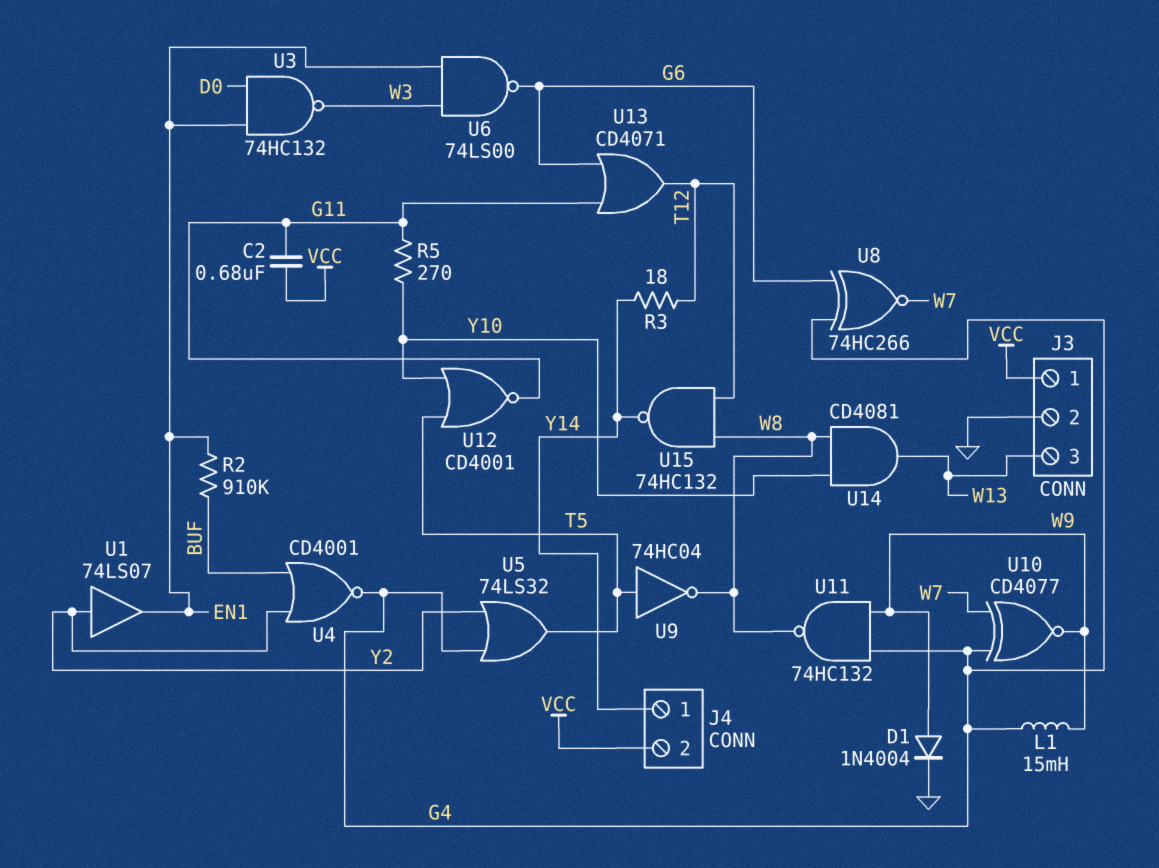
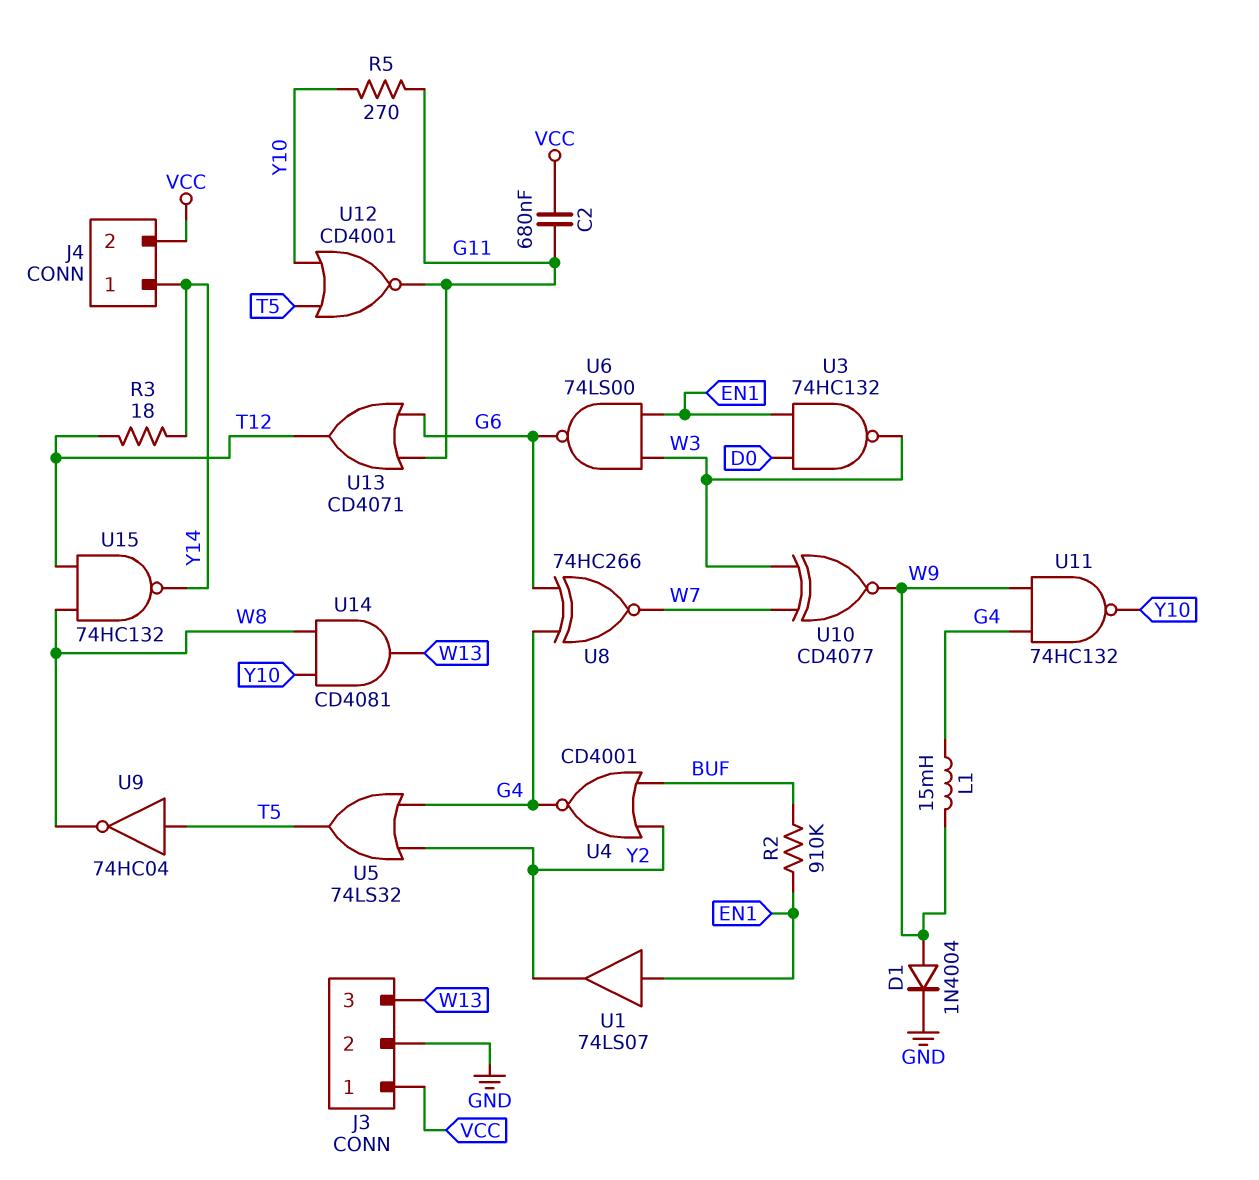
U1: buffer 74LS07 (in Y2, out EN1) -> buffer 74LS07 (in EN1, out Y2)
U10: XNOR CD4077 (in G4, in W7, out W9) -> XNOR CD4077 (in W3, in W7, out W9)
U11: NAND 74HC132 (in G4, in W9, out W8) -> NAND 74HC132 (in G4, in W9, out Y10)

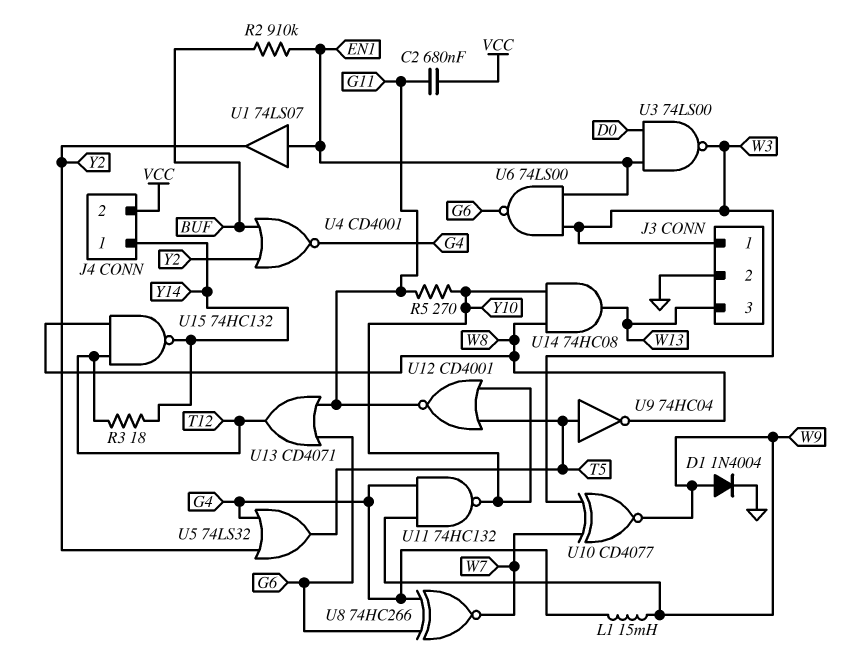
J3 pin 1: VCC -> W3
U3: NAND 74HC132 (in D0, in EN1, out W3) -> NAND 74LS00 (in D0, in EN1, out W3)
U14: AND CD4081 (in W8, in Y10, out W13) -> AND 74HC08 (in W8, in Y10, out W13)

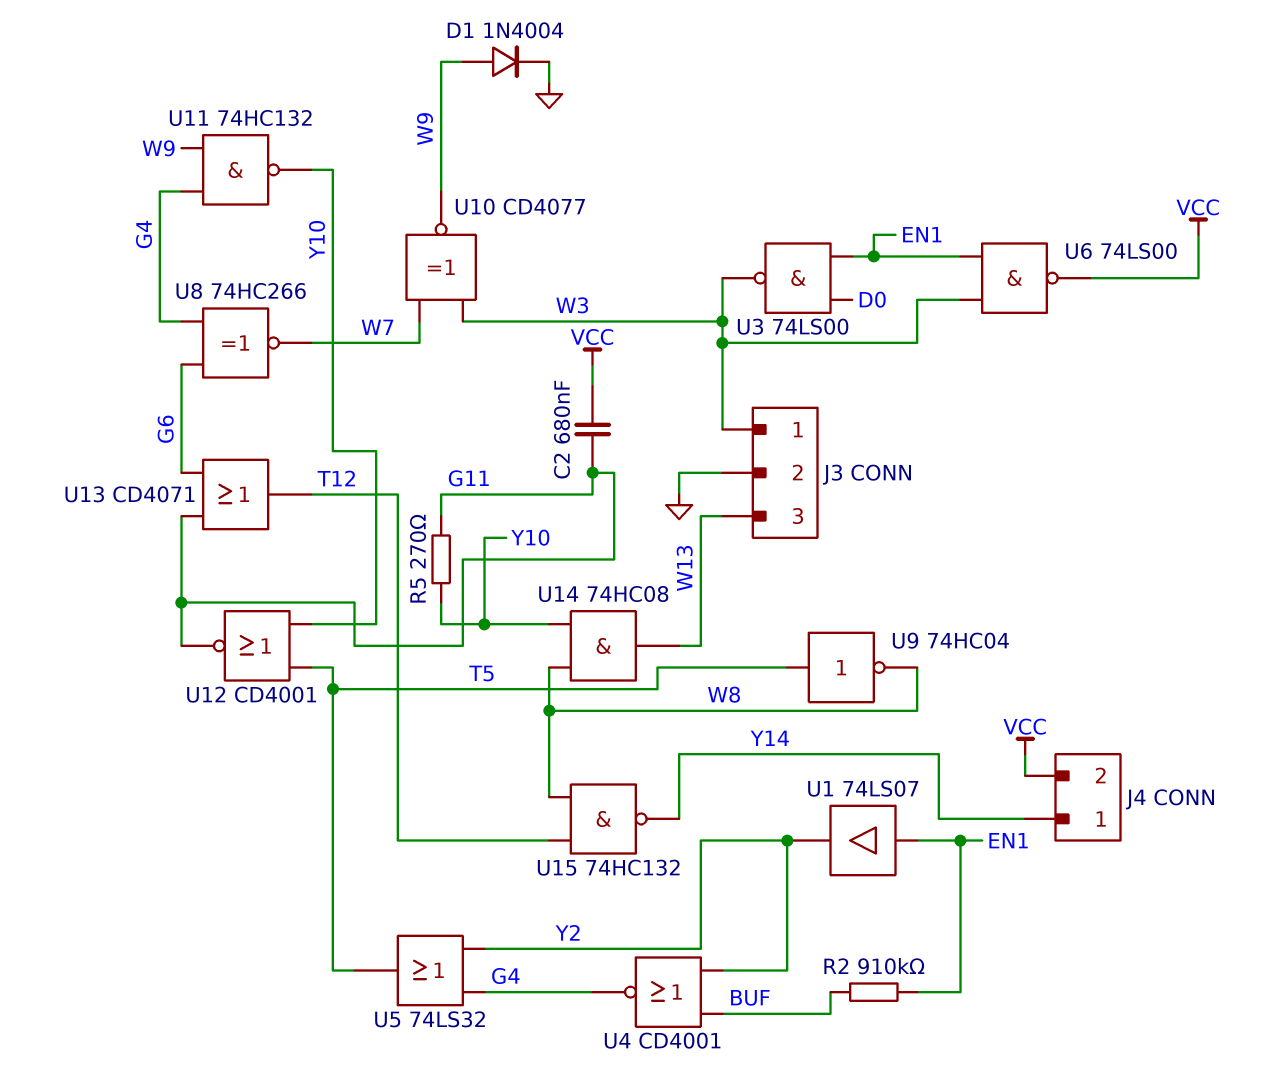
L1: 15mH (G4, W9) -> none
R3: 18 (T12, Y14) -> none
U6: NAND 74LS00 (in EN1, in W3, out G6) -> NAND 74LS00 (in EN1, in W3, out VCC)

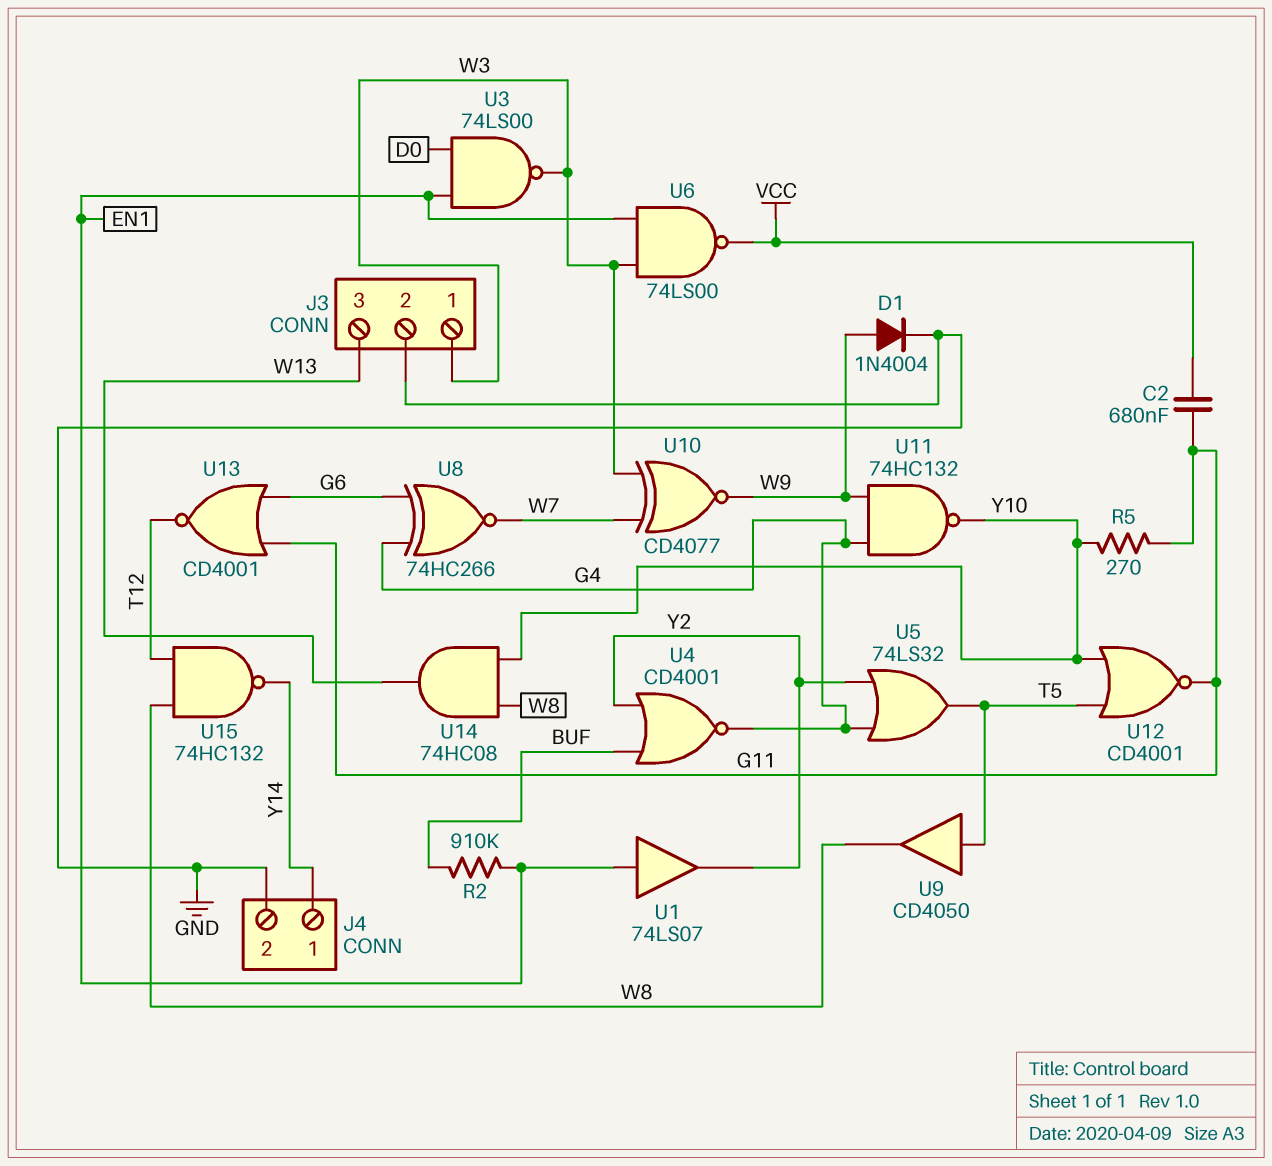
J4 pin 2: VCC -> GND
U9: NOT 74HC04 (in T5, out W8) -> buffer CD4050 (in T5, out W8)
U13: OR CD4071 (in G6, in G11, out T12) -> NOR CD4001 (in G6, in G11, out T12)

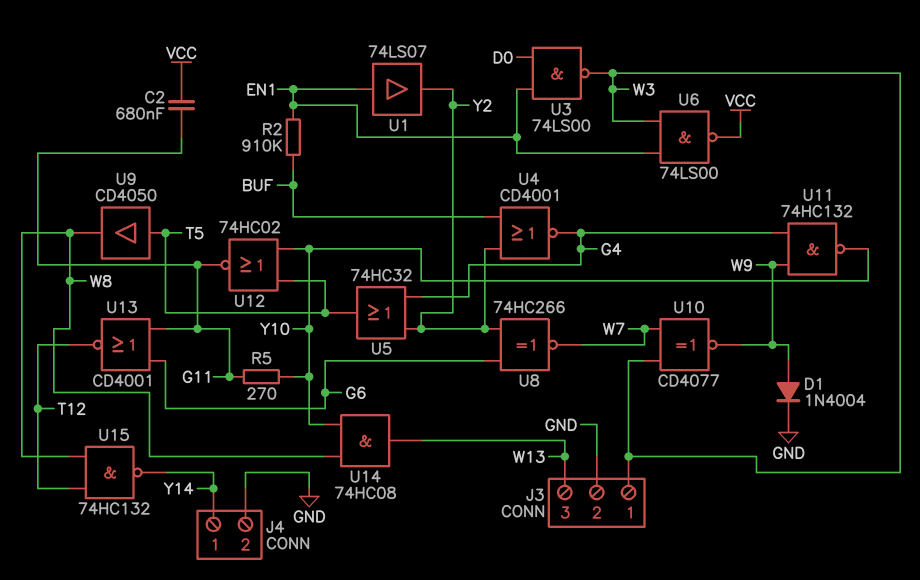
U5: OR 74LS32 (in G4, in Y2, out T5) -> OR 74HC32 (in G4, in Y2, out T5)
U8: XNOR 74HC266 (in G4, in G6, out W7) -> XNOR 74HC266 (in G6, in Y2, out W7)
U12: NOR CD4001 (in T5, in Y10, out G11) -> NOR 74HC02 (in T5, in Y10, out G11)

